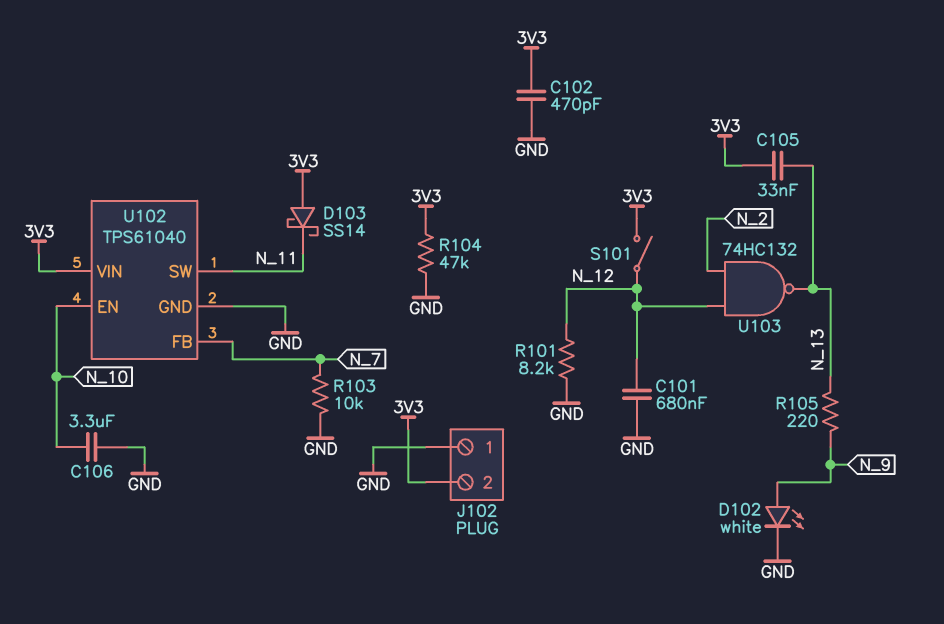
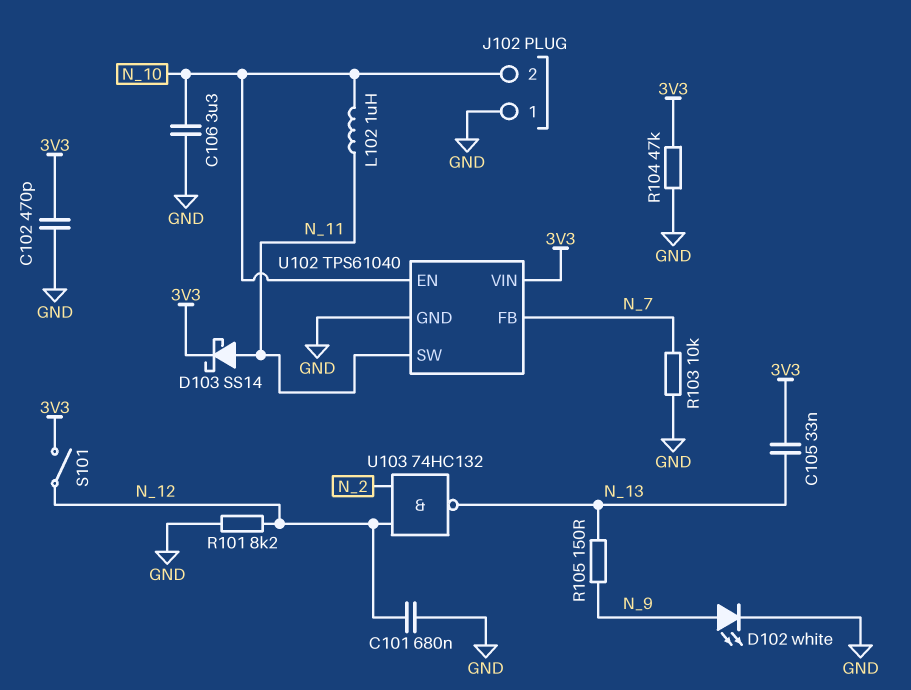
D103: schottky SS14 (A 3V3, K N_11) -> schottky SS14 (A N_11, K 3V3)
J102 pin 2: 3V3 -> N_10
L102: none -> 1uH (N_10, N_11)
R105: 220 (N_9, N_13) -> 150 (N_9, N_13)

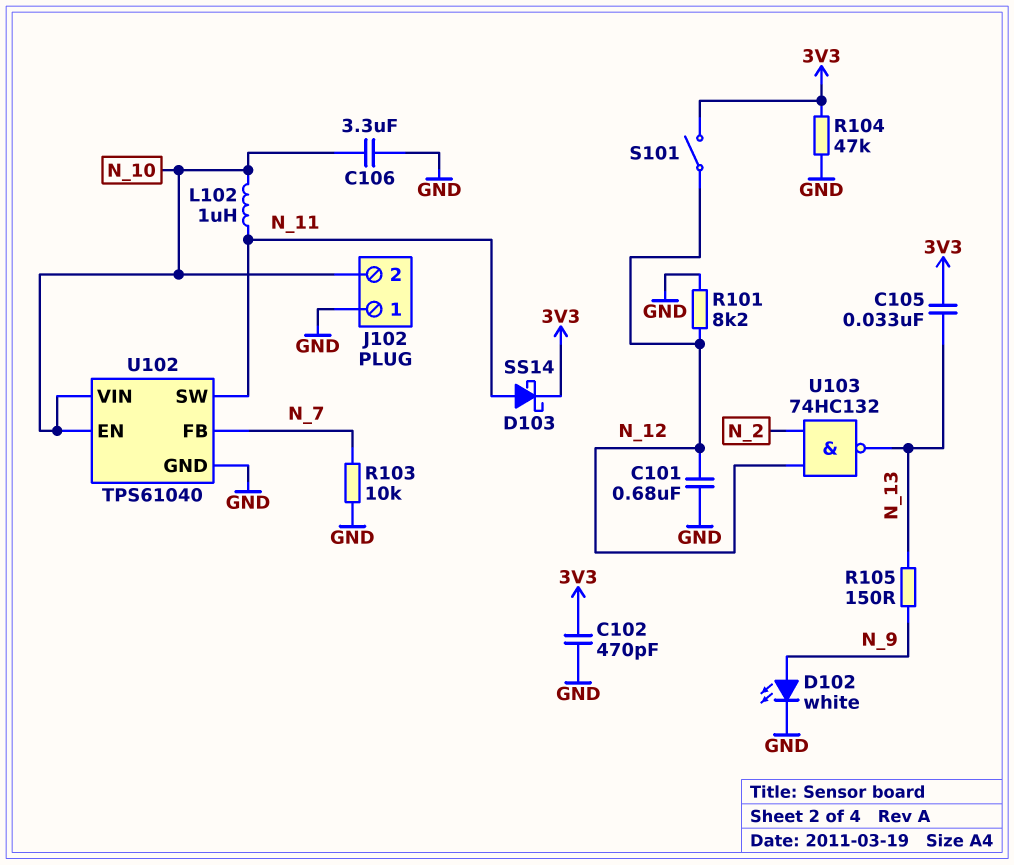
U102 pin VIN: 3V3 -> N_10

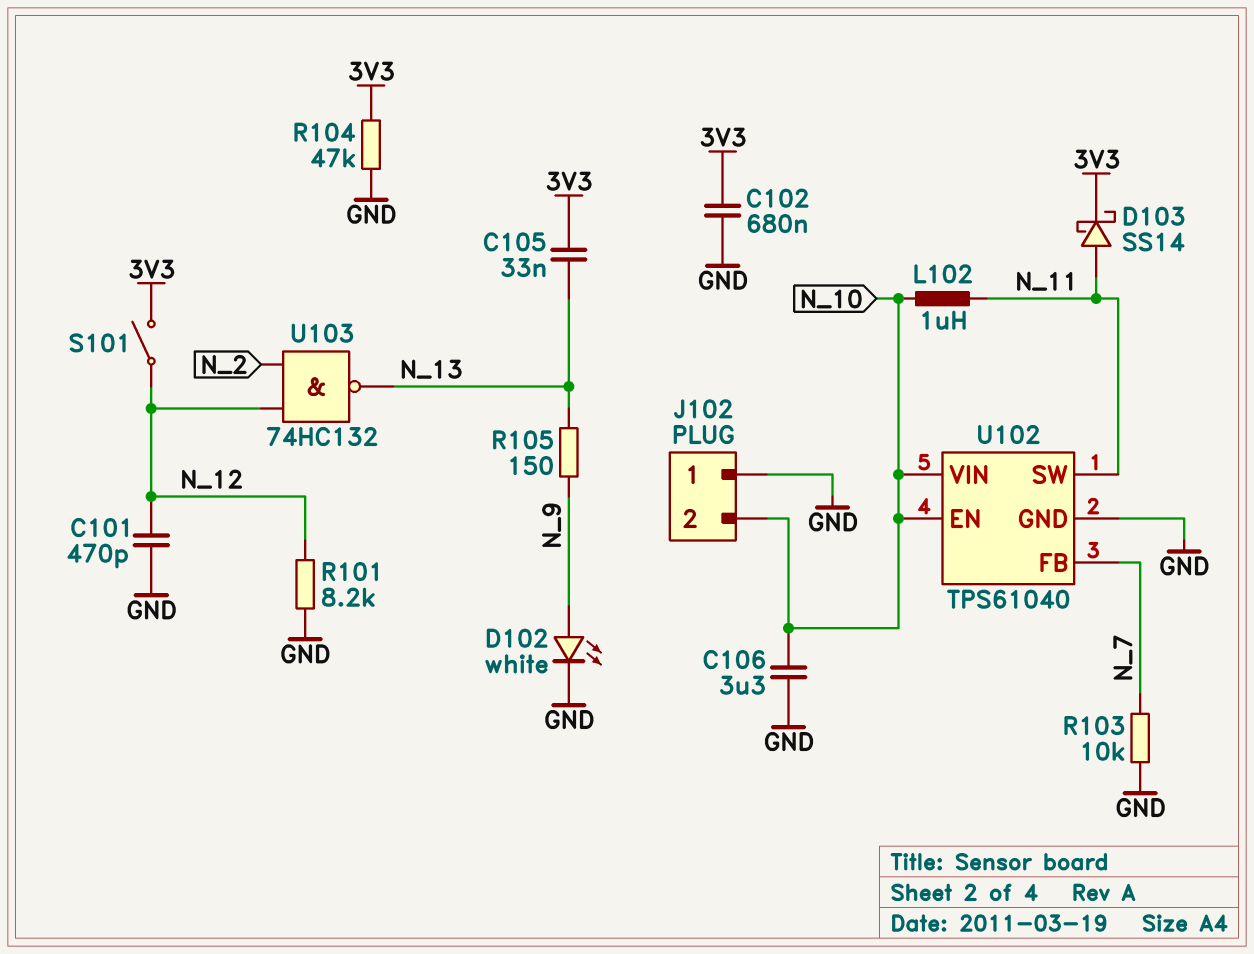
C101: 680nF (GND, N_12) -> 470pF (GND, N_12)
C102: 470pF (3V3, GND) -> 680nF (3V3, GND)

